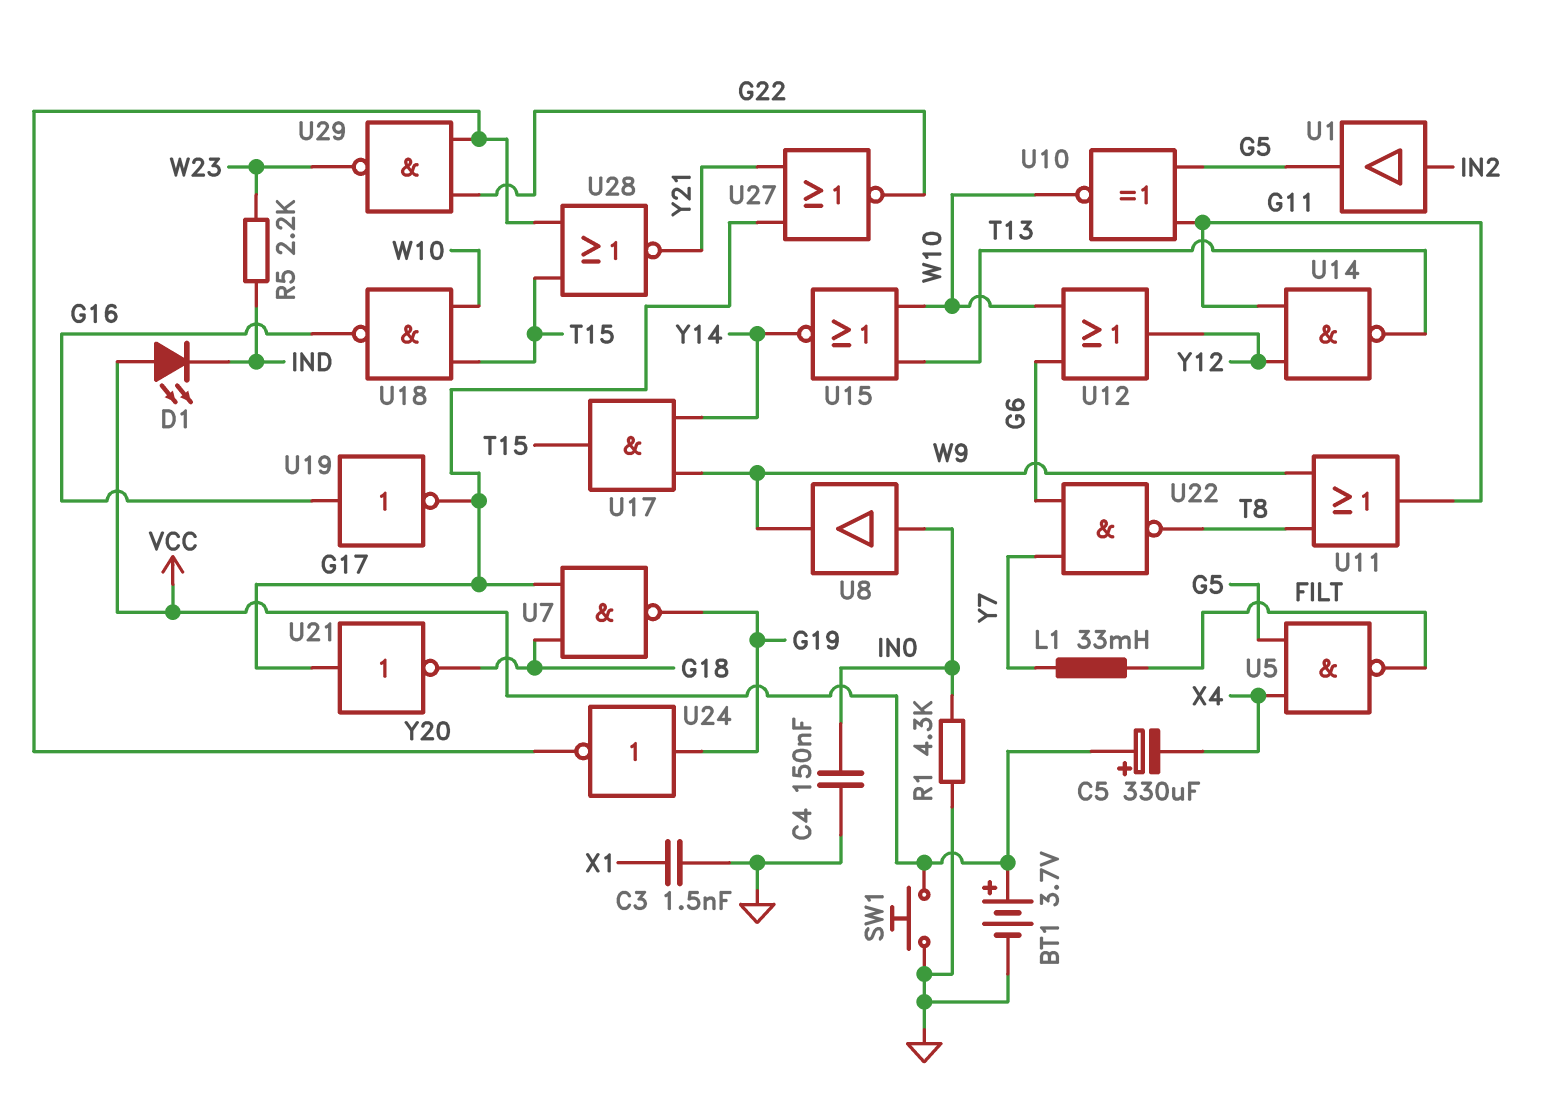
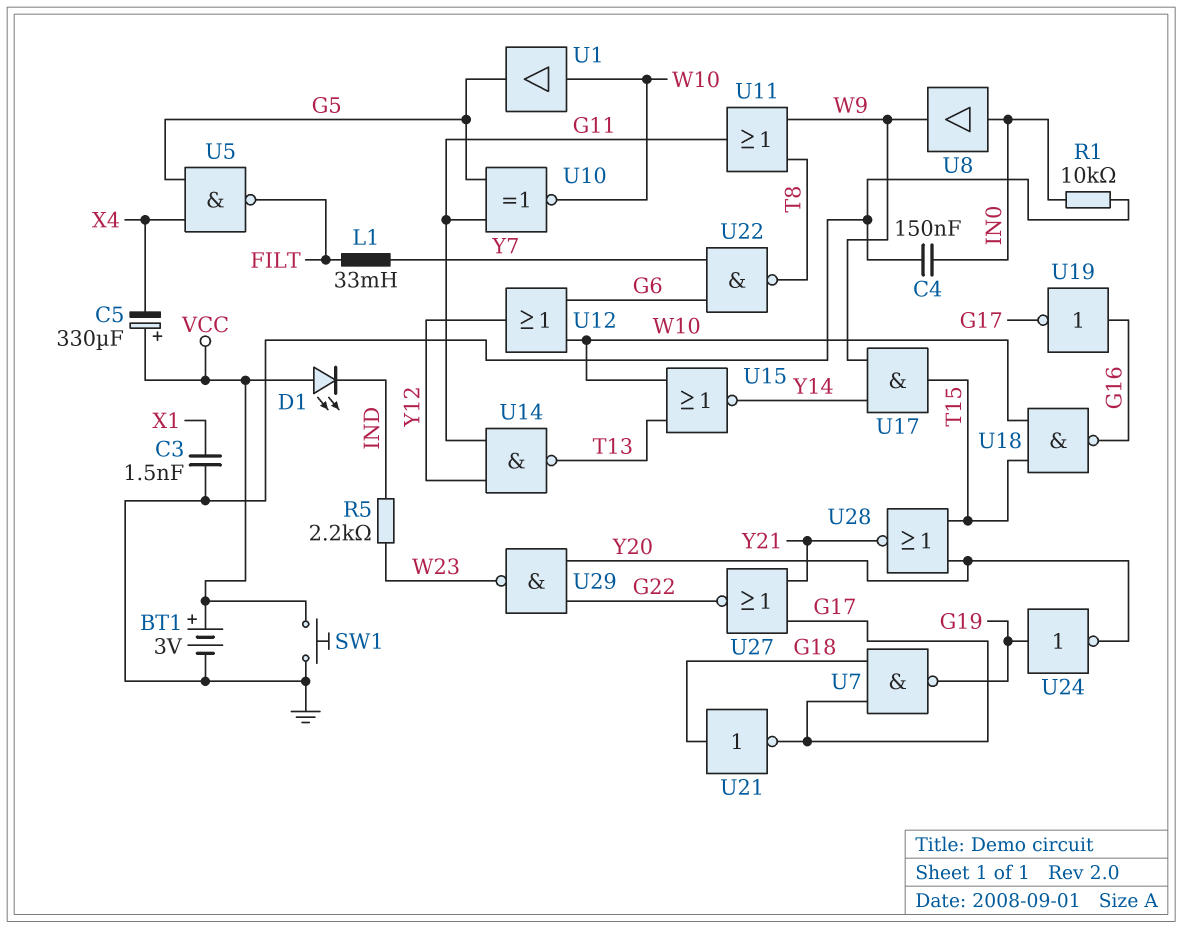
BT1: 3.7V (plus VCC, minus GND) -> 3V (plus VCC, minus GND)
R1: 4.3k (GND, IN0) -> 10k (GND, IN0)
U1: buffer (in IN2, out G5) -> buffer (in W10, out G5)
U21: NOT (in G17, out G18) -> NOT (in G18, out G17)

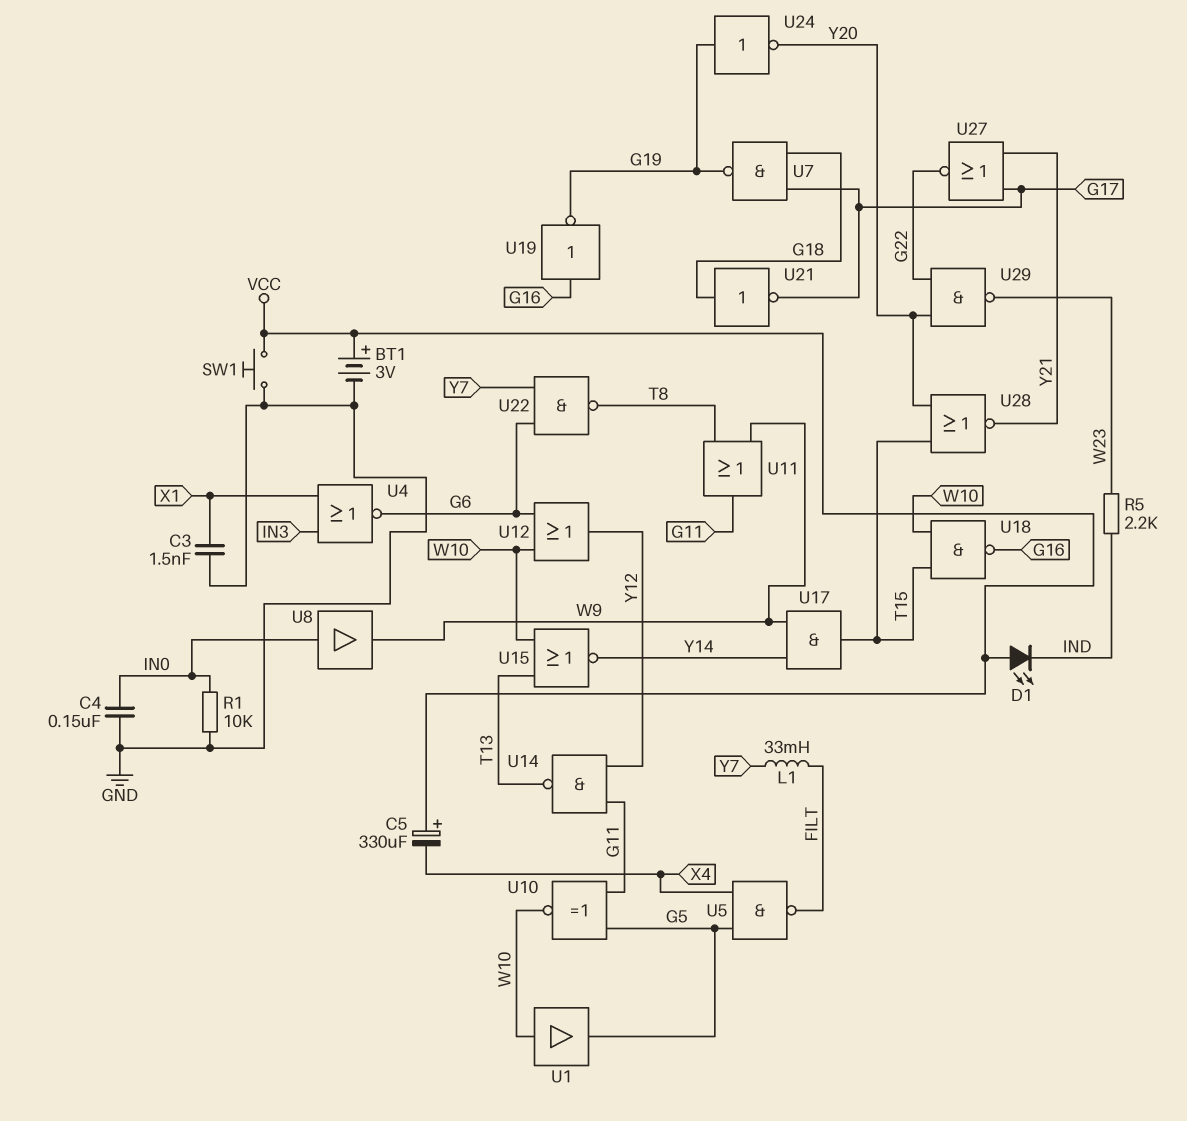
U4: none -> NOR (in IN3, in X1, out G6)
U19: NOT (in G16, out G17) -> NOT (in G16, out G19)

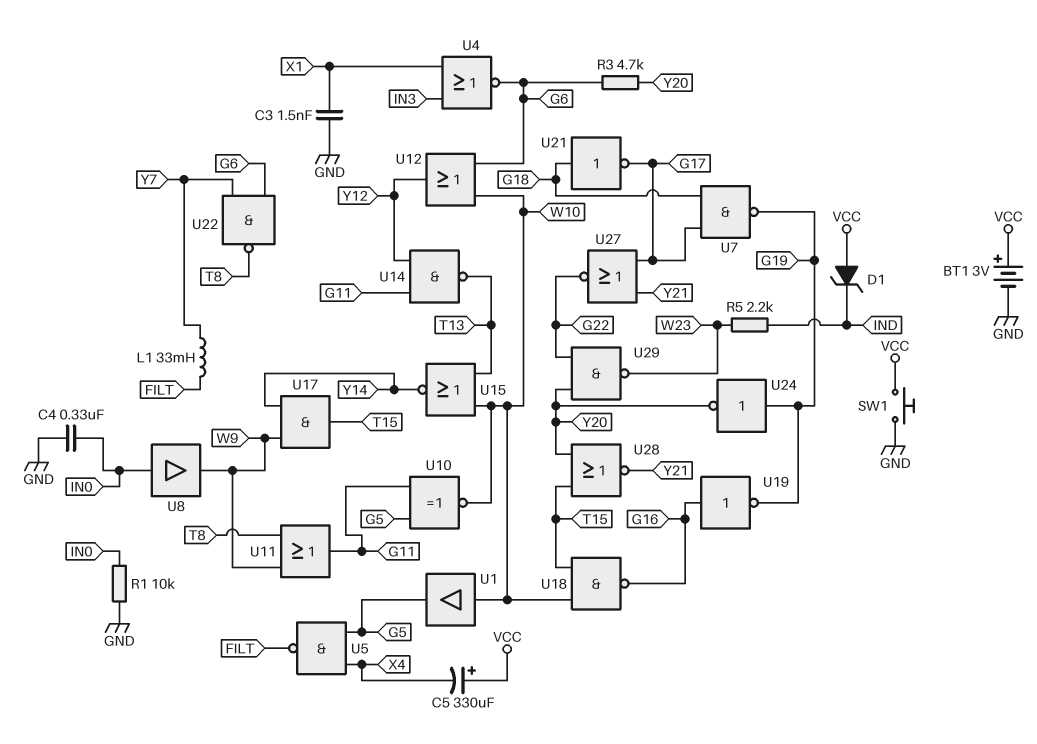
C4: 150nF (GND, IN0) -> 330nF (GND, IN0)
D1: LED (A VCC, K IND) -> zener (A VCC, K IND)
R3: none -> 4.7k (G6, Y20)

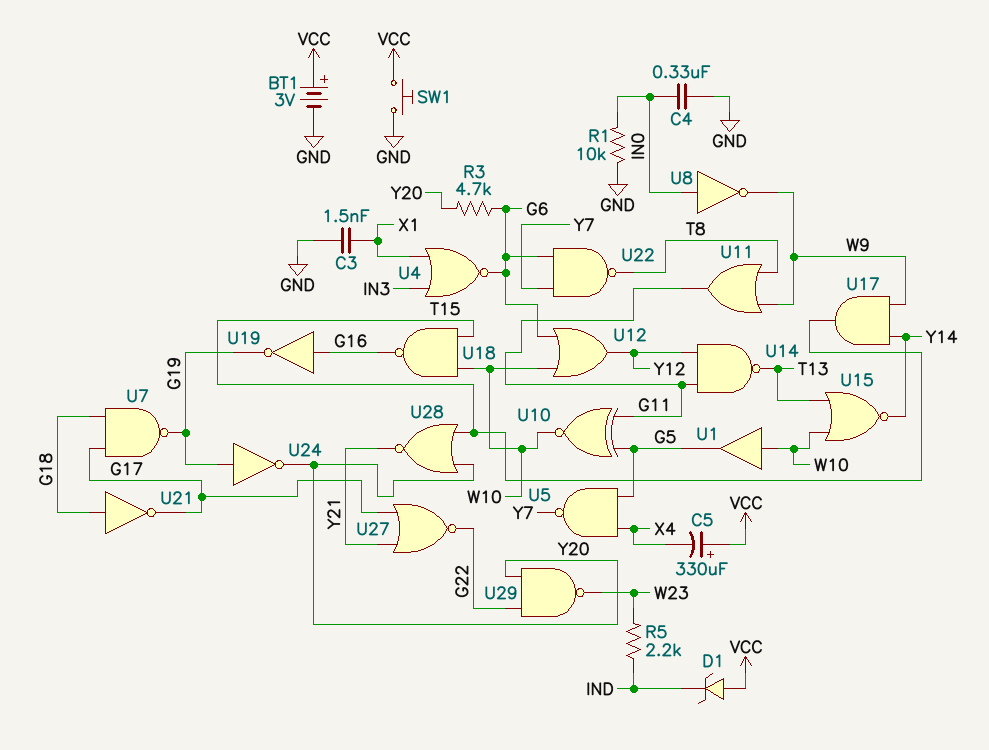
L1: 33mH (FILT, Y7) -> none
U5: NAND (in G5, in X4, out FILT) -> NAND (in G5, in X4, out Y7)
U8: buffer (in IN0, out W9) -> NOT (in IN0, out W9)

